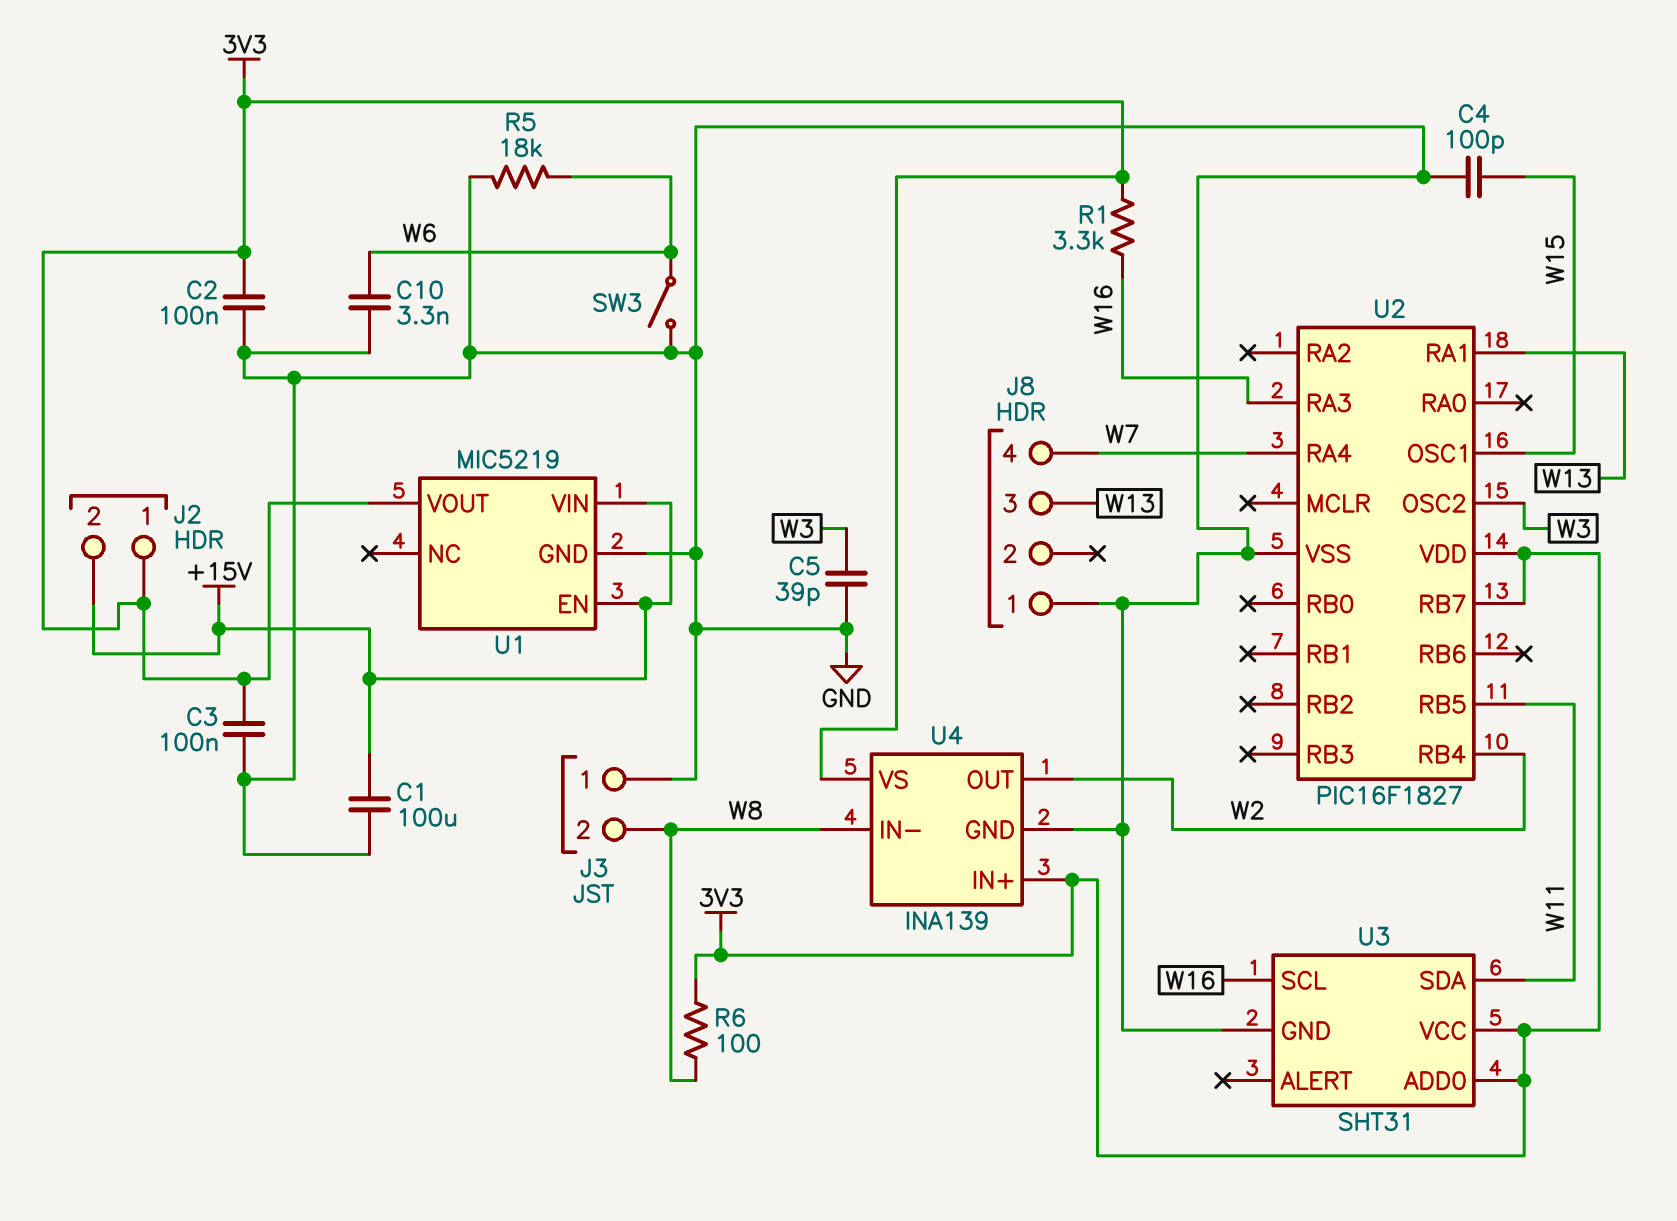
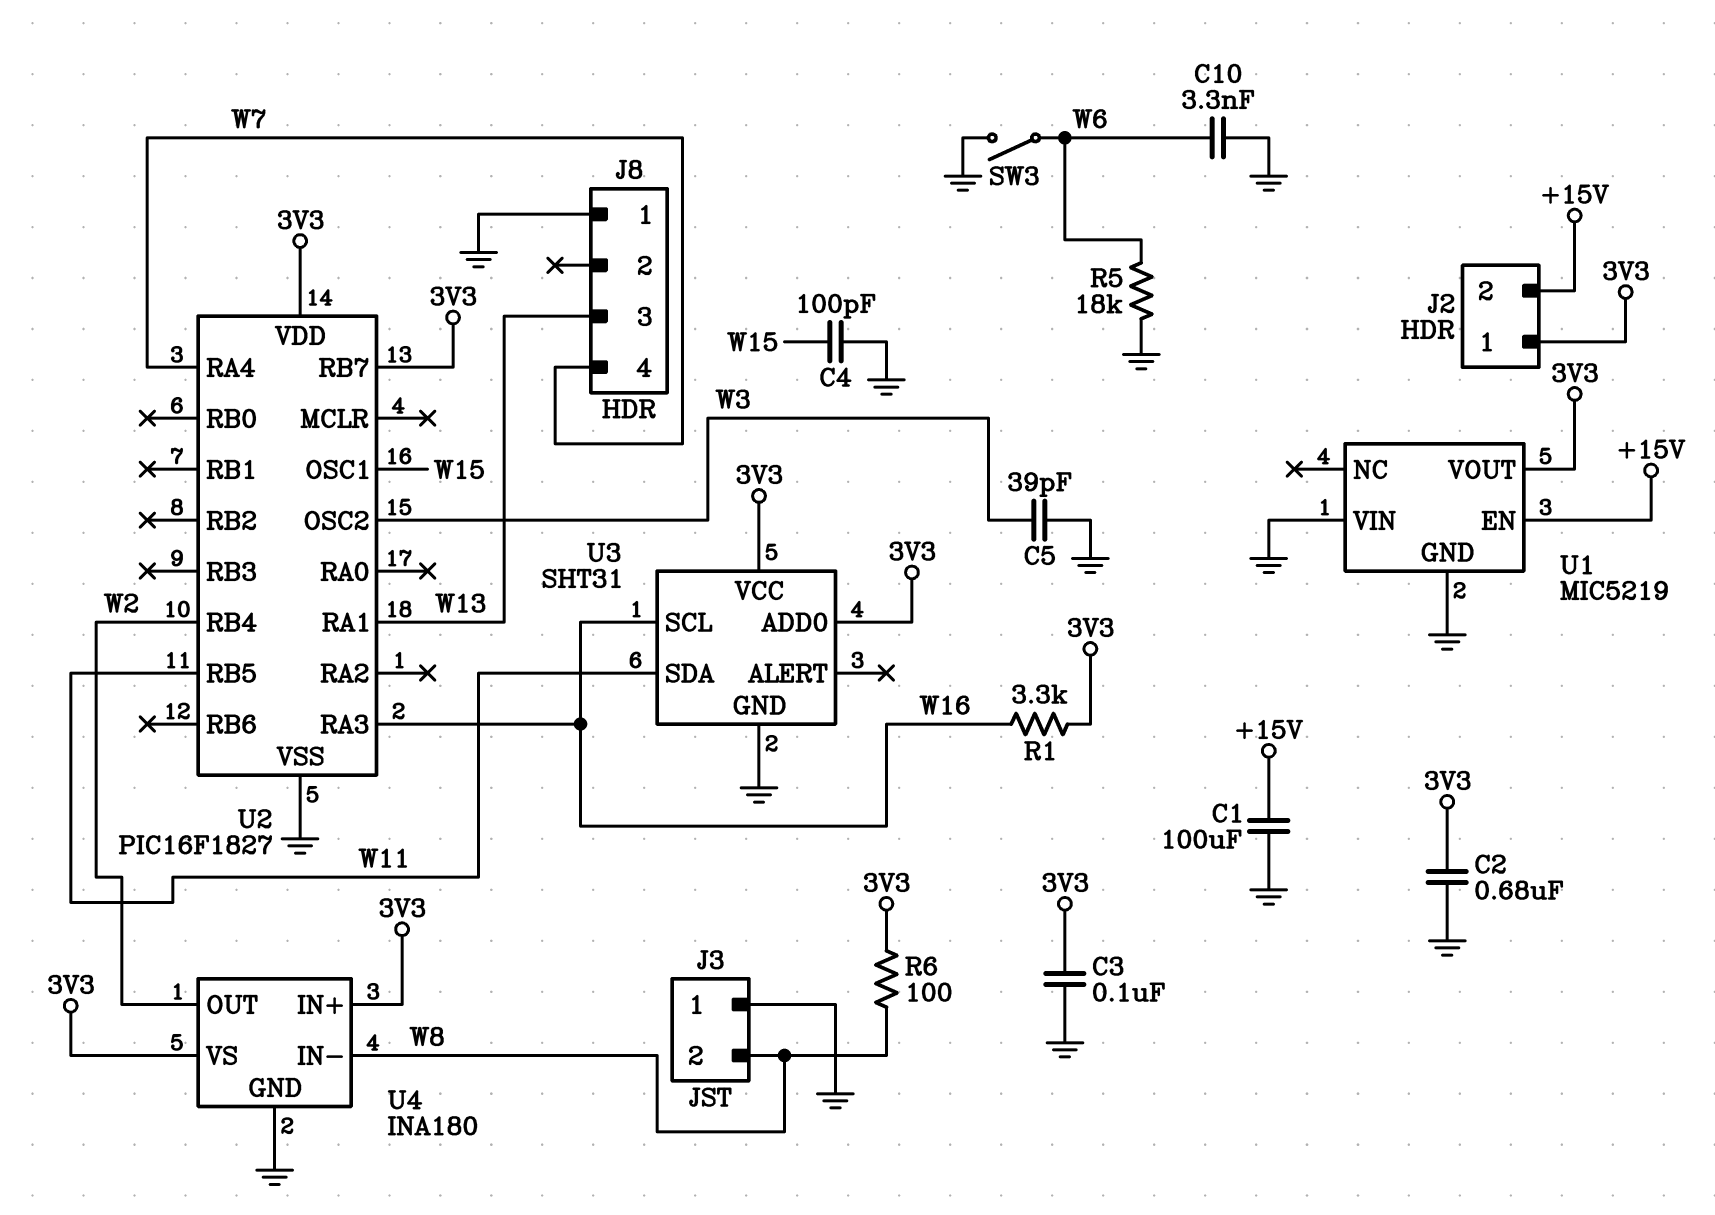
C2: 100nF (3V3, GND) -> 680nF (3V3, GND)
U1 pin VIN: +15V -> GND
U4: INA139 -> INA180

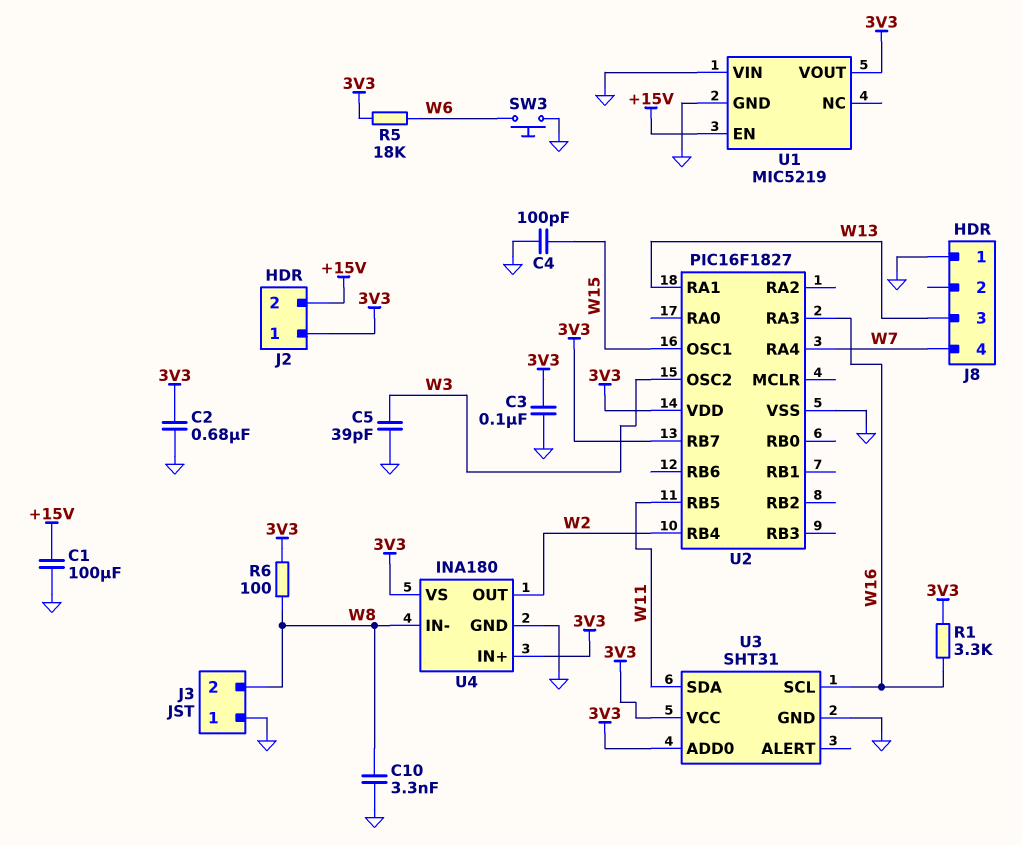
C10: 3.3nF (GND, W6) -> 3.3nF (GND, W8)
R5: 18k (GND, W6) -> 18k (3V3, W6)
SW3: switch (GND, W6) -> button (GND, W6)

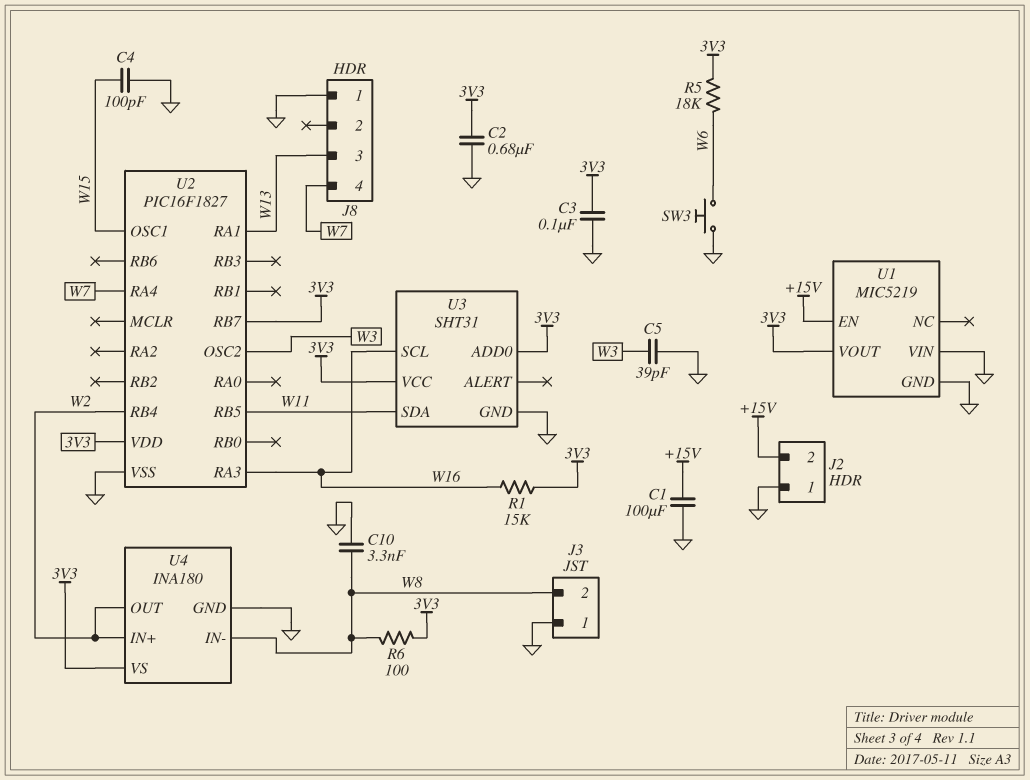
J2 pin 1: 3V3 -> GND
R1: 3.3k (3V3, W16) -> 15k (3V3, W16)
U4 pin IN+: 3V3 -> W2

